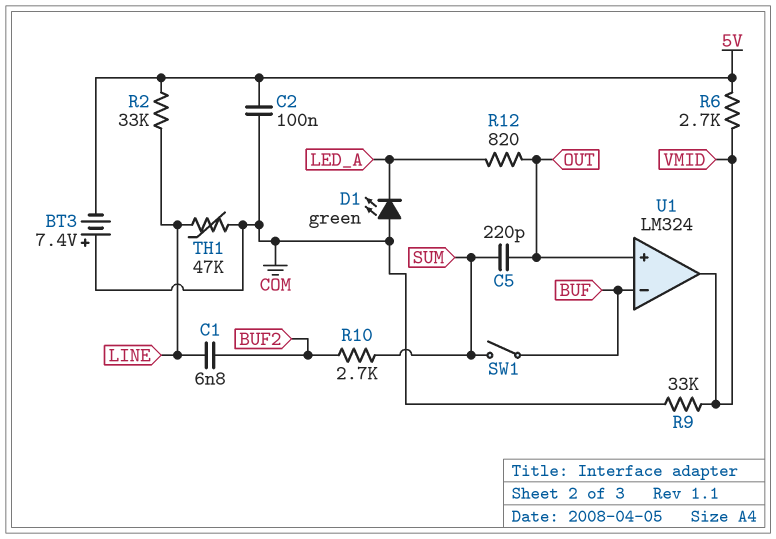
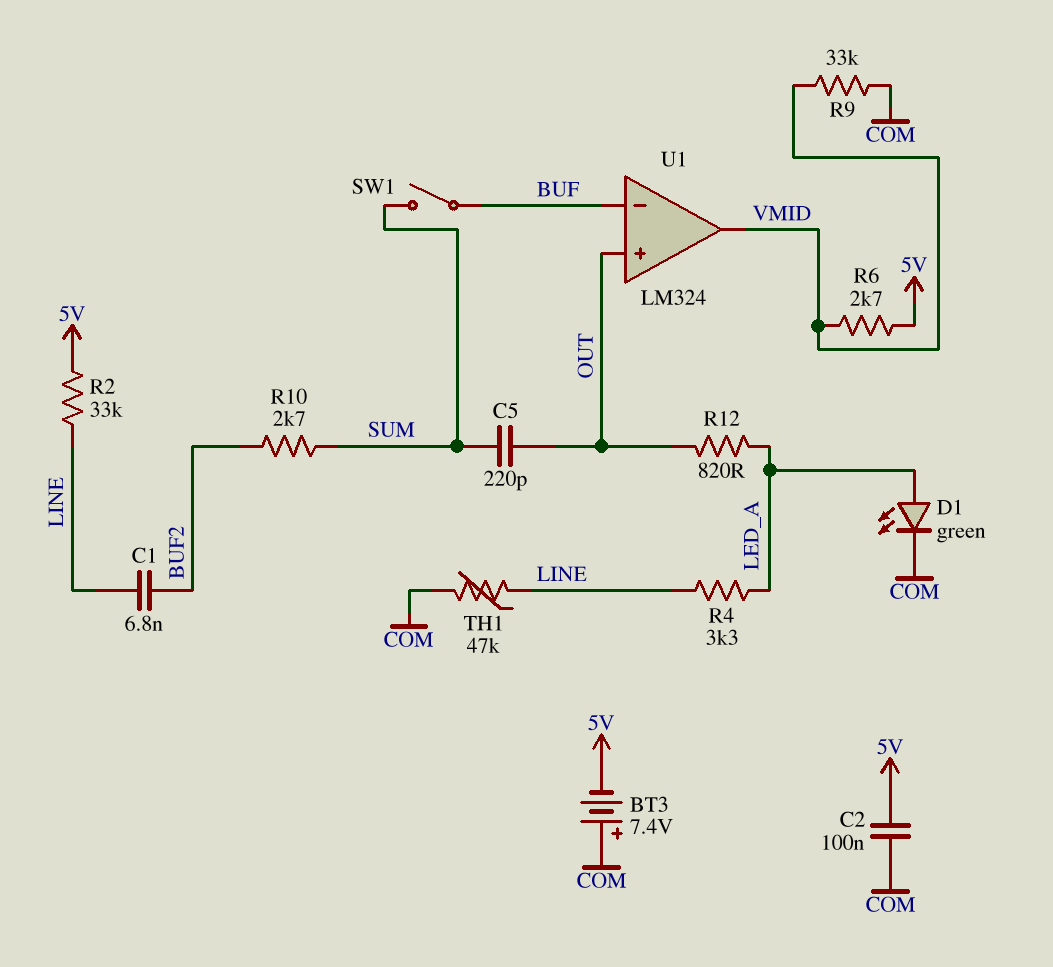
D1: LED green (A COM, K LED_A) -> LED green (A LED_A, K COM)
R4: none -> 3.3k (LED_A, LINE)

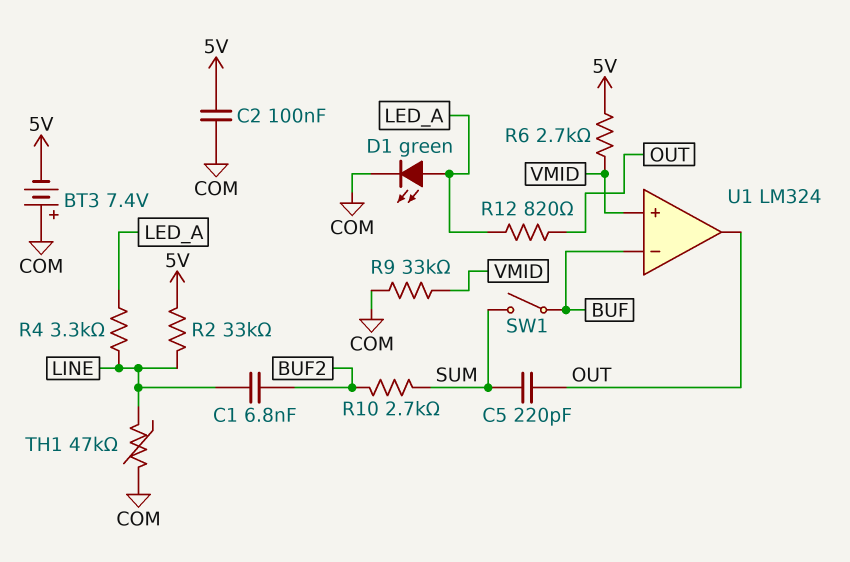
U1 pin in+: OUT -> VMID
U1 pin out: VMID -> OUT

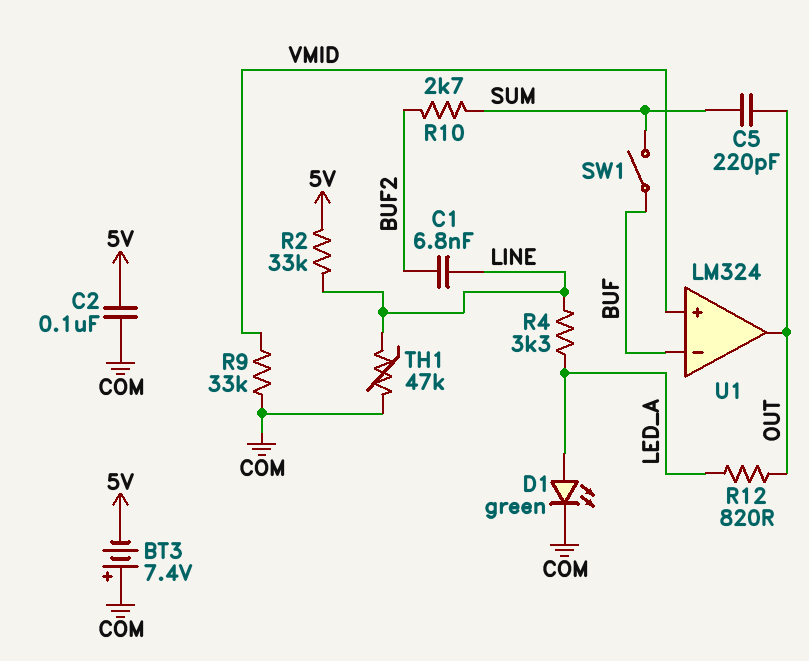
R6: 2.7k (5V, VMID) -> none

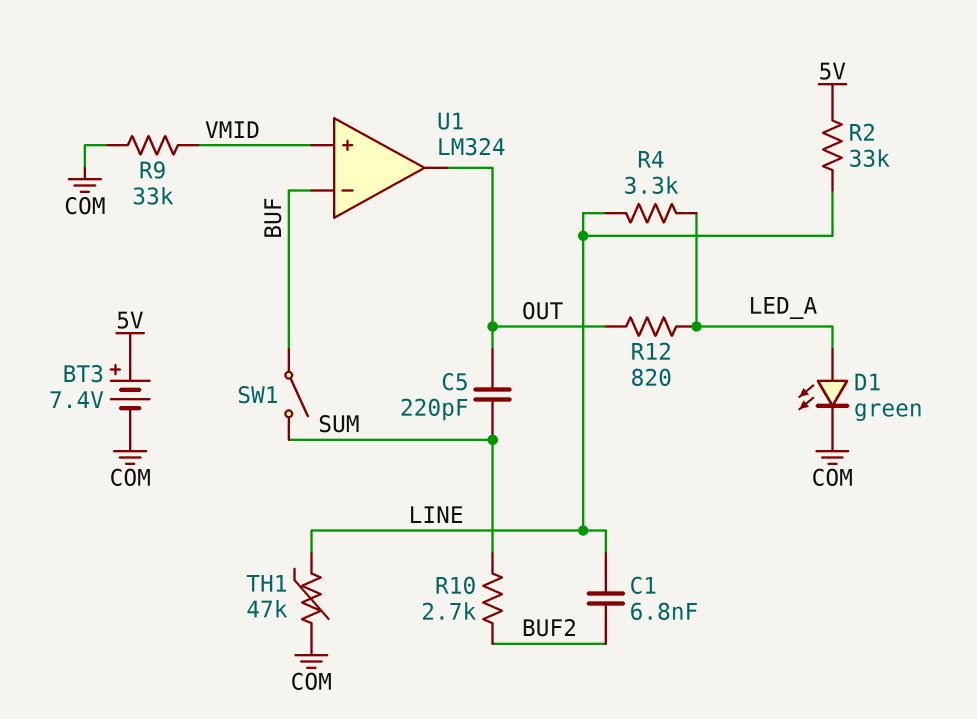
BT3: 7.4V (plus COM, minus 5V) -> 7.4V (plus 5V, minus COM)
C2: 100nF (5V, COM) -> none

